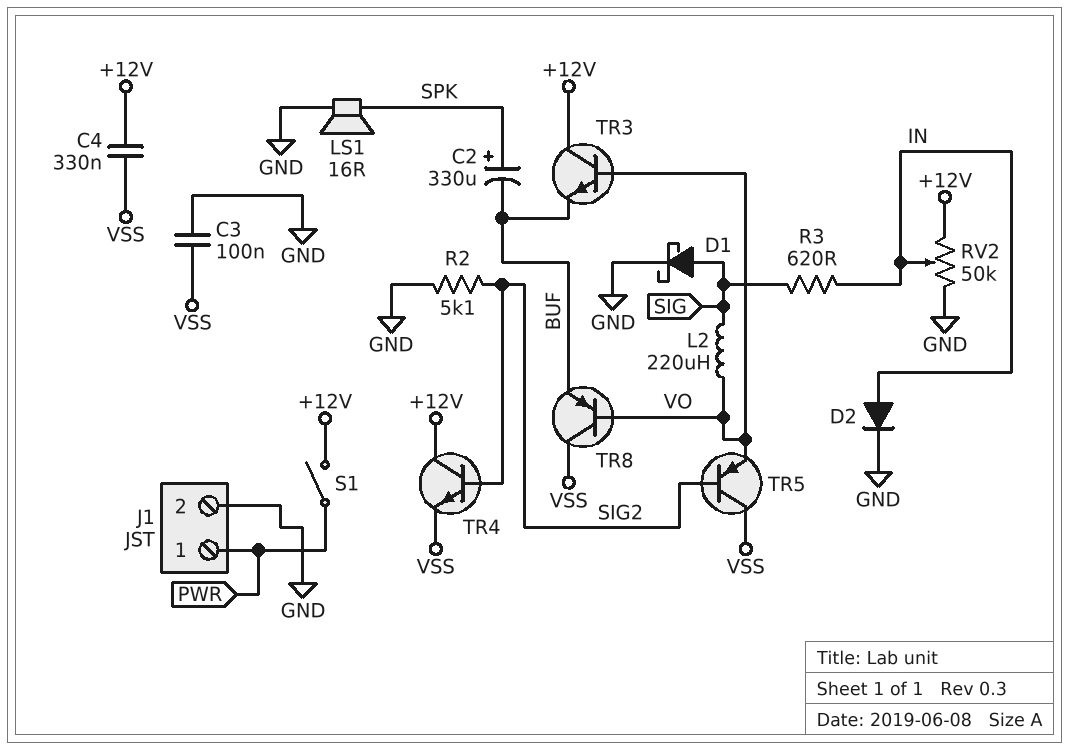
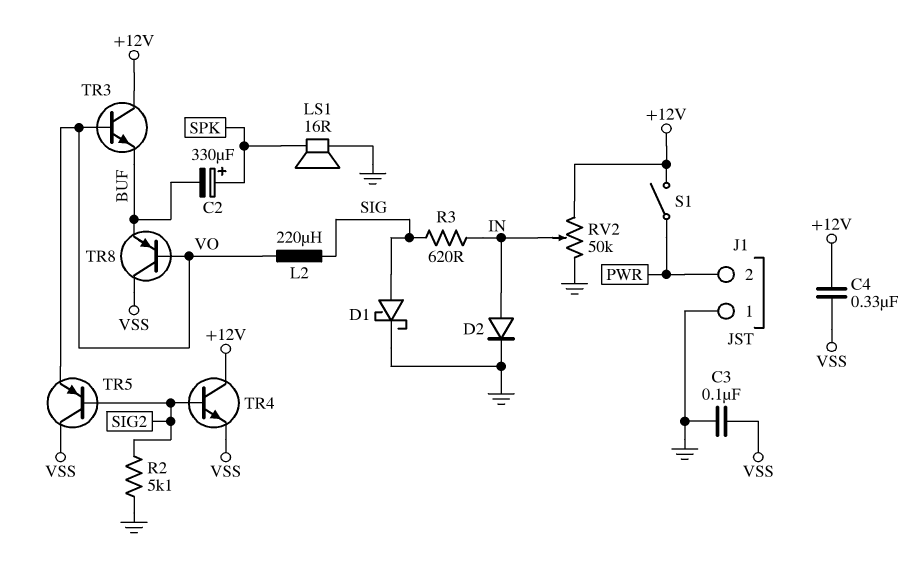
J1 pin 1: PWR -> GND
J1 pin 2: GND -> PWR

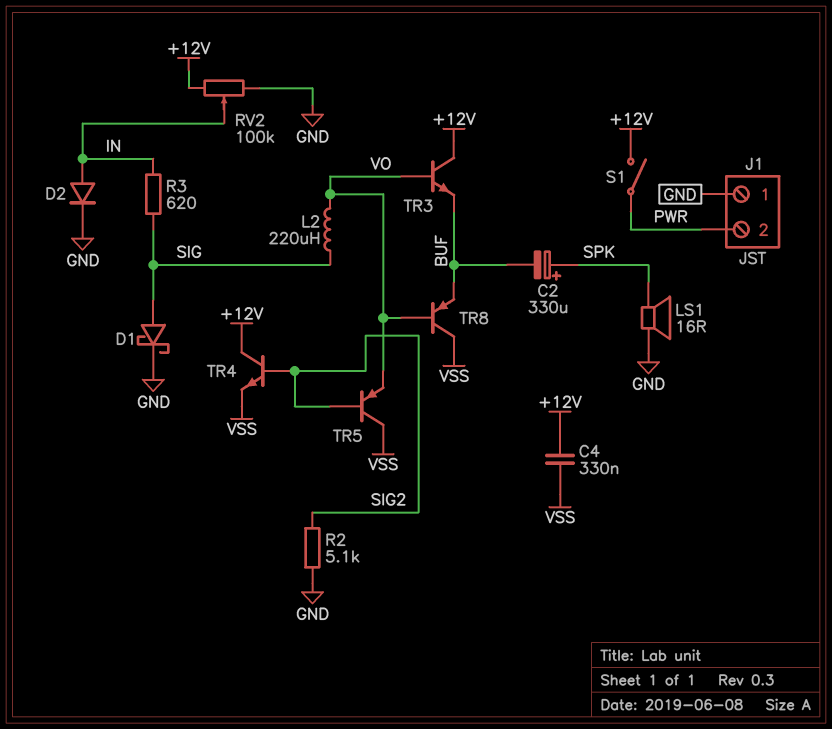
C3: 100nF (GND, VSS) -> none
RV2: 50k (+12V, GND, wiper IN) -> 100k (+12V, GND, wiper IN)

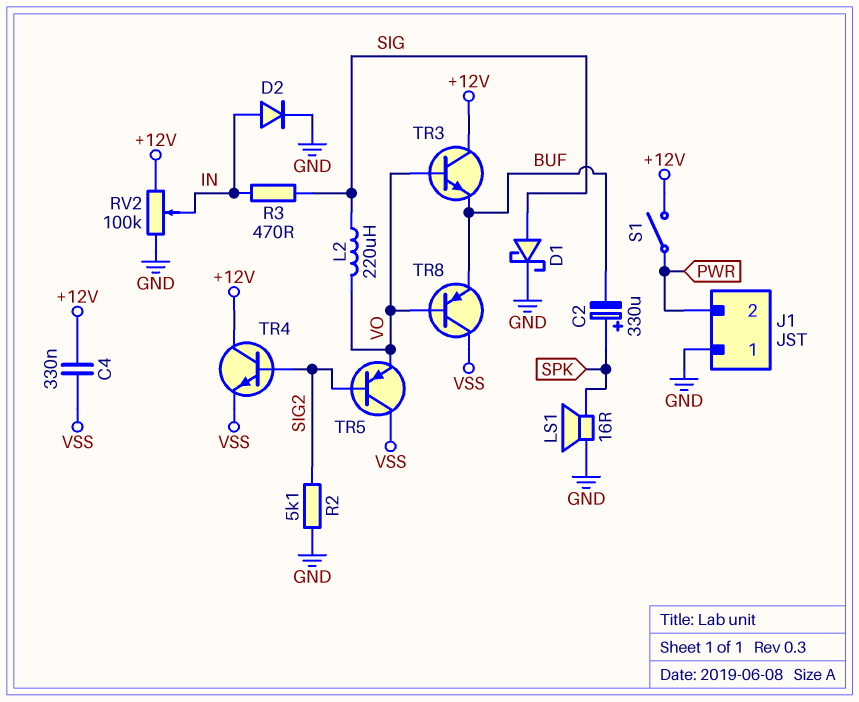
R3: 620 (IN, SIG) -> 470 (IN, SIG)

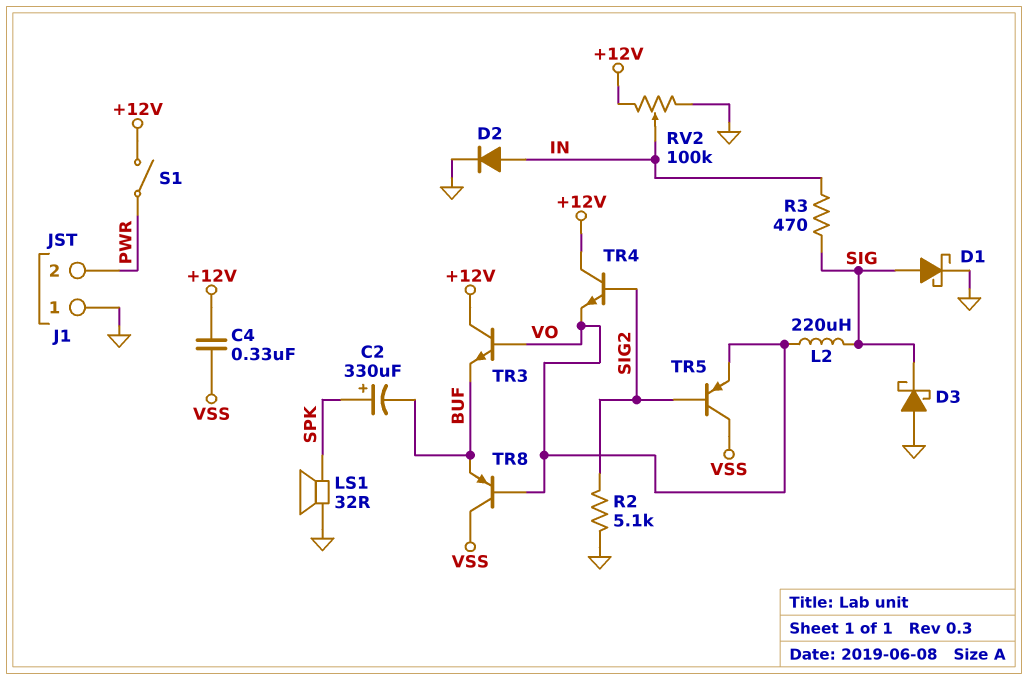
D3: none -> schottky (A GND, K SIG)
LS1: speaker 16R (GND, SPK) -> speaker 32R (GND, SPK)
TR4: NPN (B SIG2, C +12V, E VSS) -> NPN (B SIG2, C +12V, E VO)

